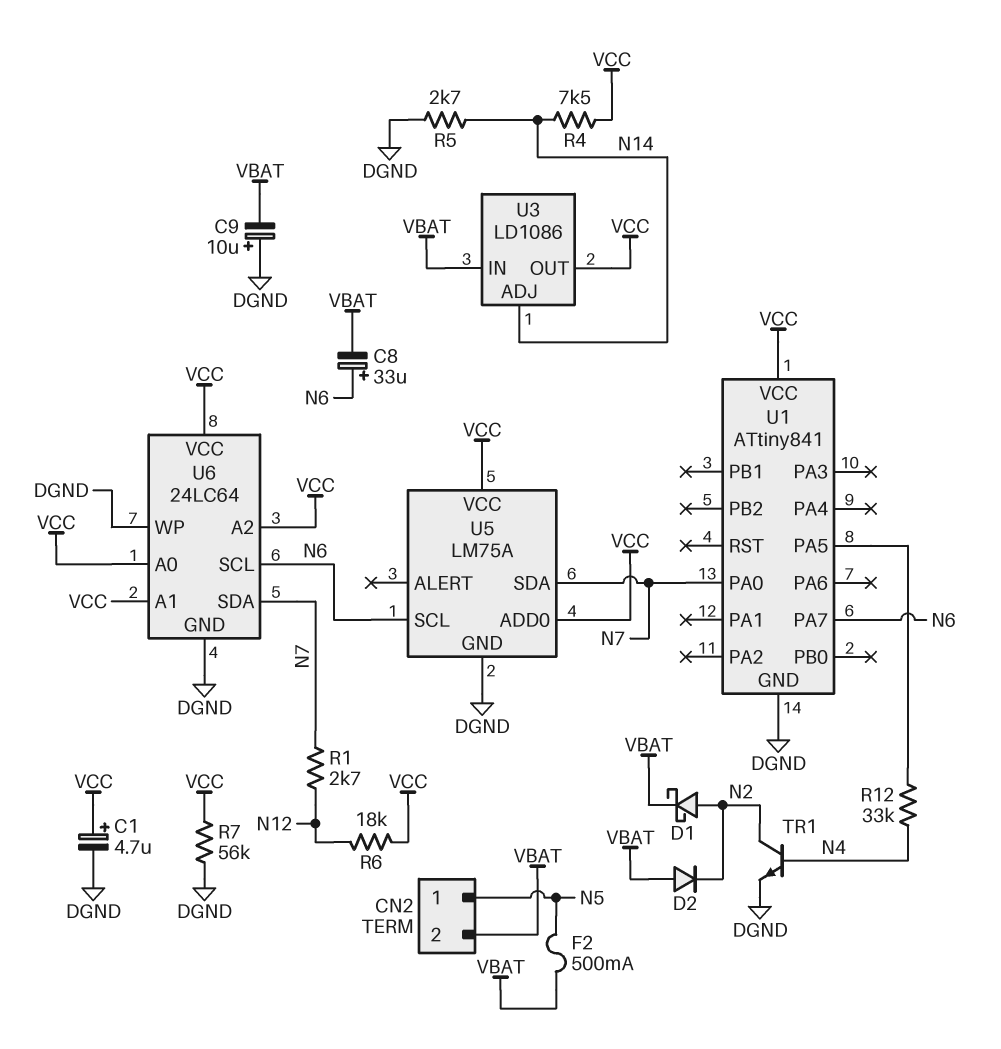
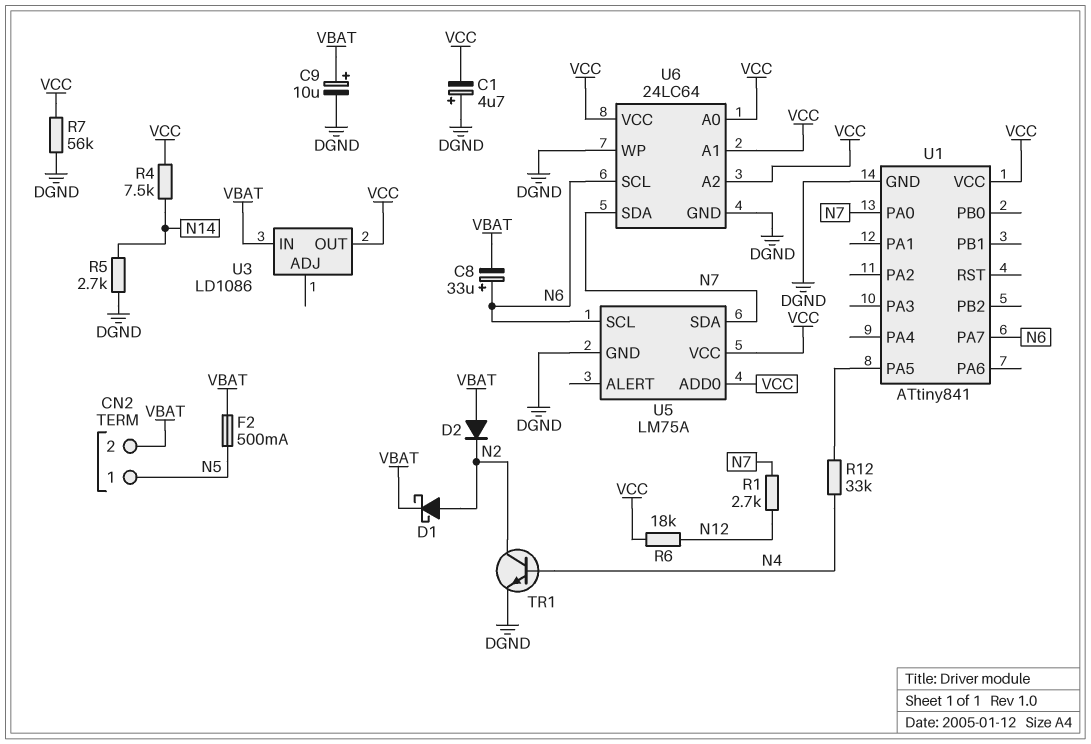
C1: 4.7uF (plus VCC, minus DGND) -> 4.7uF (plus DGND, minus VCC)
C9: 10uF (plus DGND, minus VBAT) -> 10uF (plus VBAT, minus DGND)
U3 pin ADJ: N14 -> none

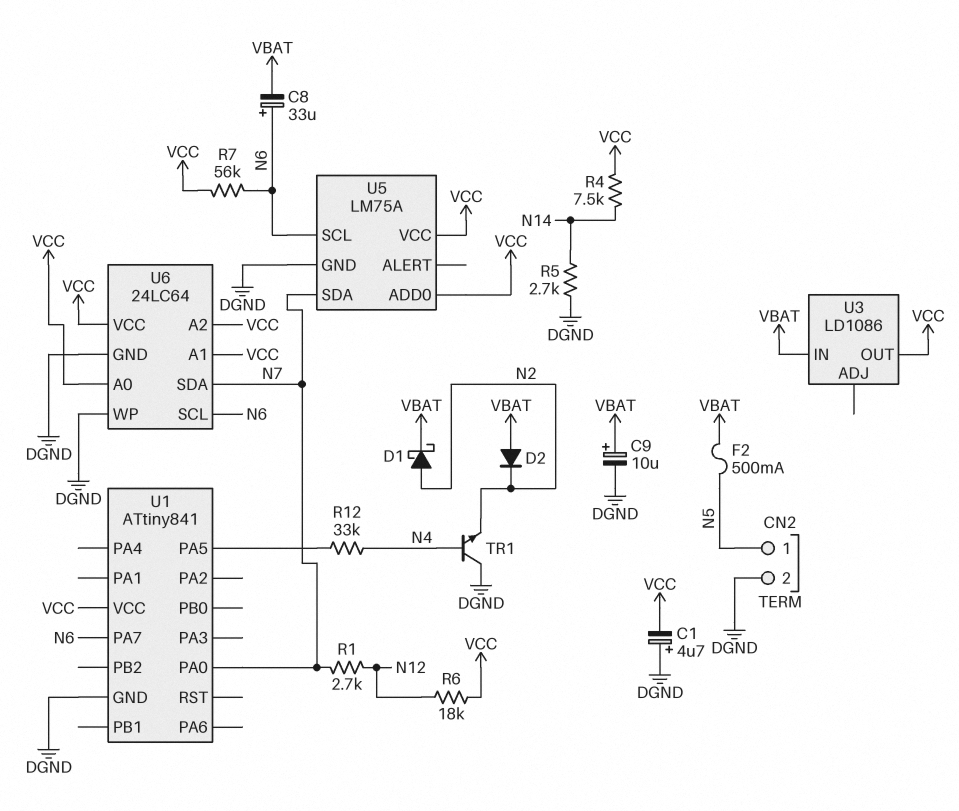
CN2 pin 2: VBAT -> DGND
R7: 56k (DGND, VCC) -> 56k (N6, VCC)
TR1: NPN (B N4, C N2, E DGND) -> NPN (B N4, C DGND, E N2)

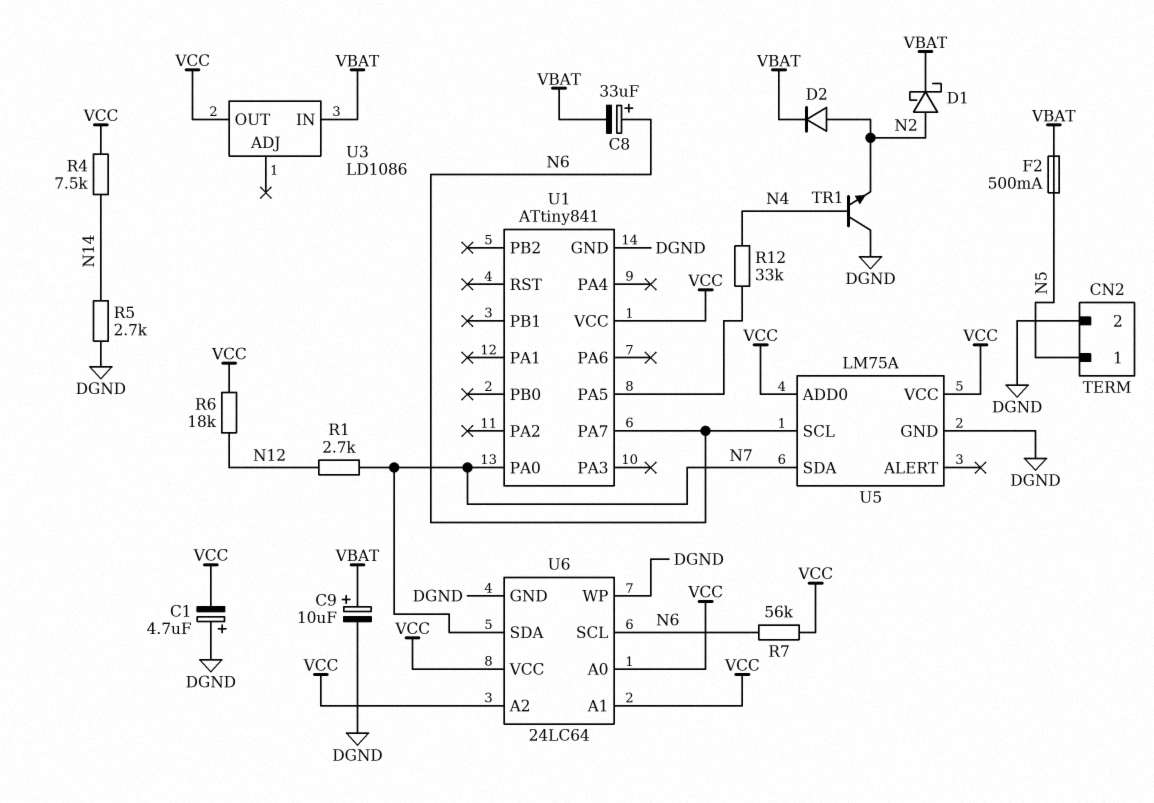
D2: diode (A VBAT, K N2) -> diode (A N2, K VBAT)

